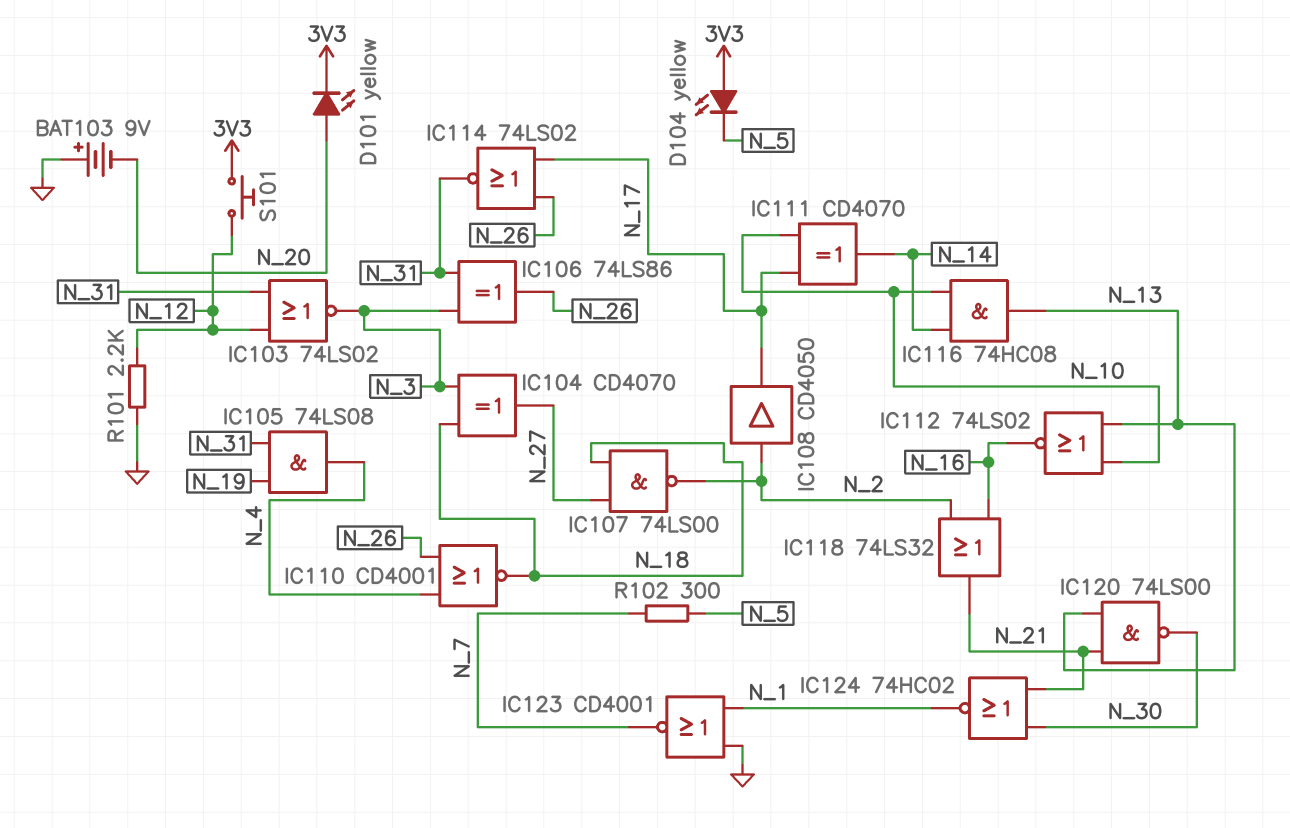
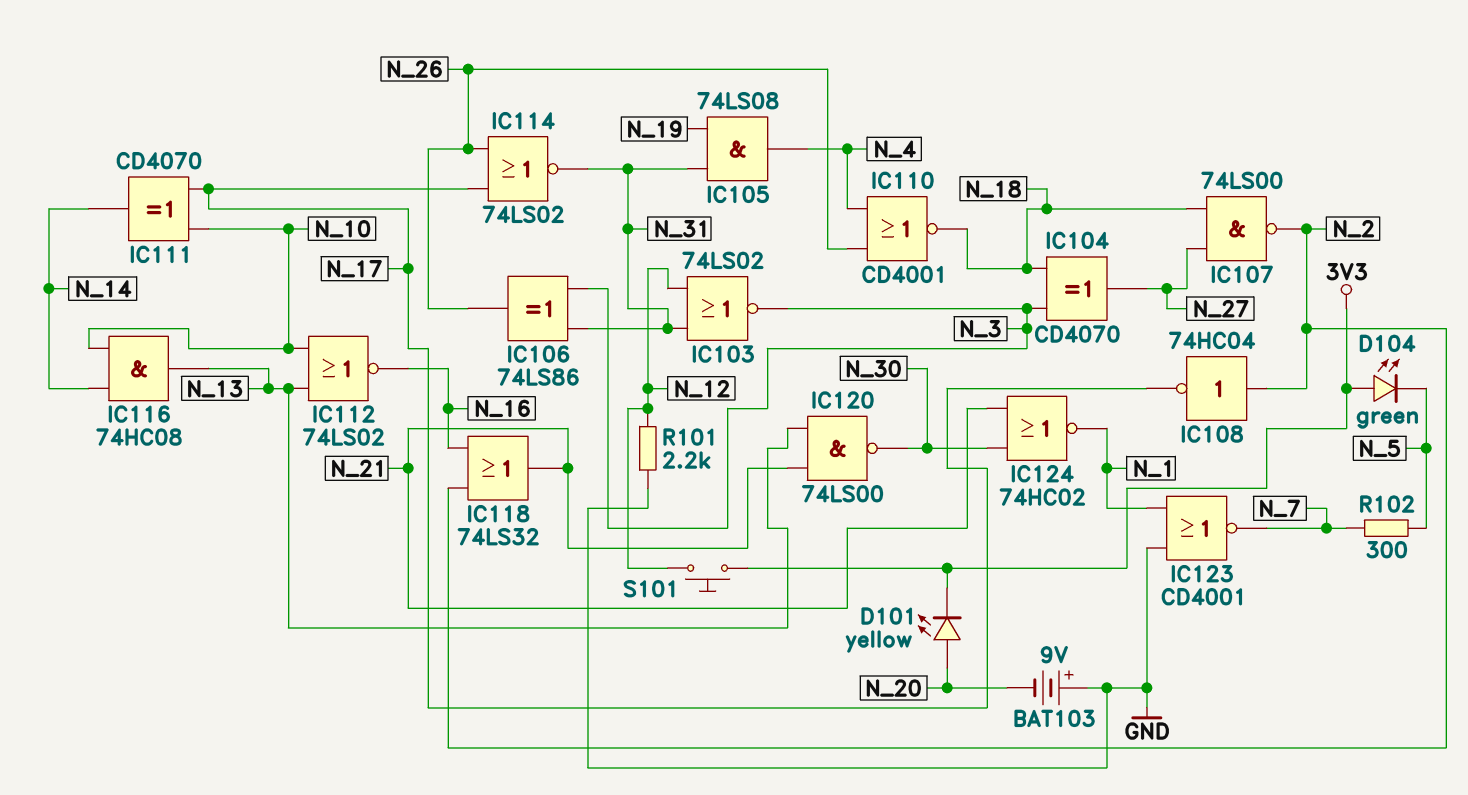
D104: LED yellow (A 3V3, K N_5) -> LED green (A 3V3, K N_5)
IC108: buffer CD4050 (in N_2, out N_17) -> NOT 74HC04 (in N_2, out N_17)

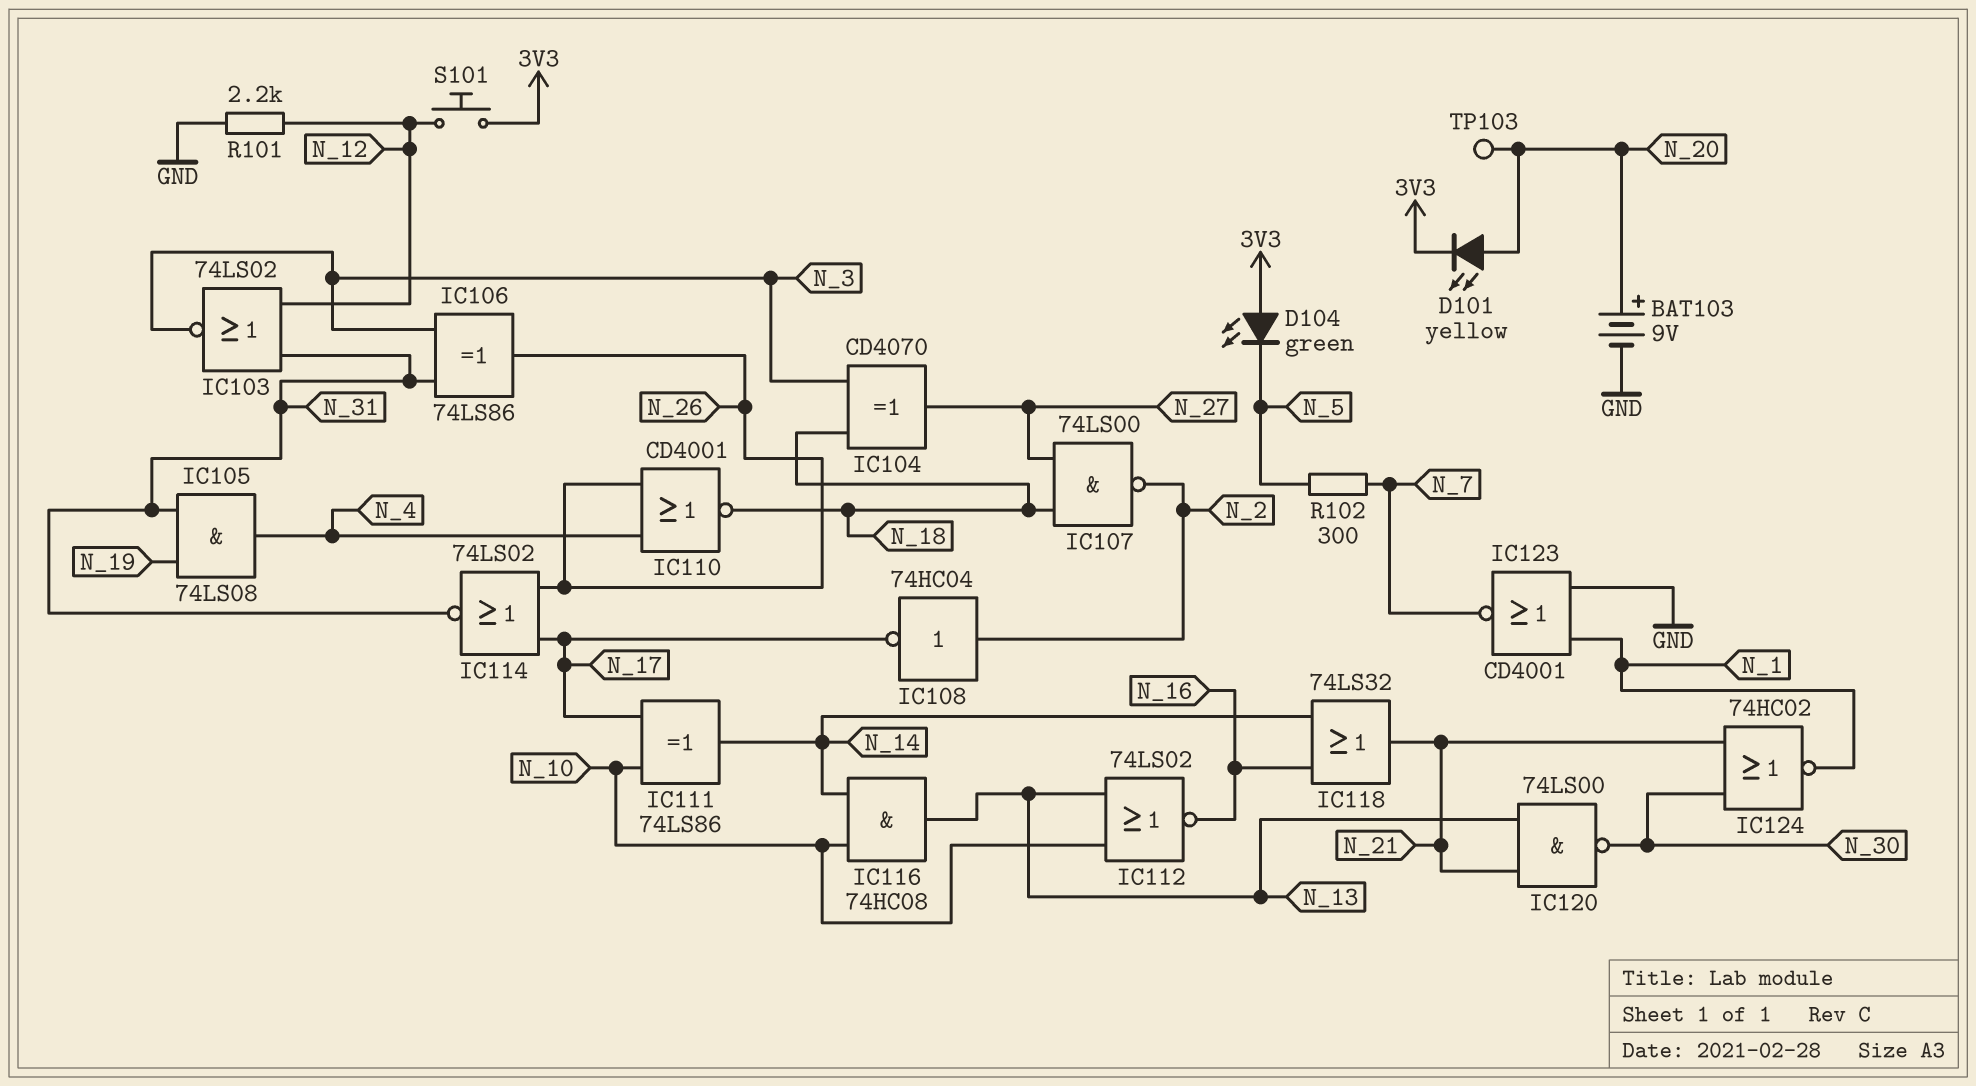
BAT103: 9V (plus GND, minus N_20) -> 9V (plus N_20, minus GND)
IC111: XOR CD4070 (in N_10, in N_17, out N_14) -> XOR 74LS86 (in N_10, in N_17, out N_14)
IC118: OR 74LS32 (in N_2, in N_16, out N_21) -> OR 74LS32 (in N_14, in N_16, out N_21)
TP103: none -> test point (N_20)

